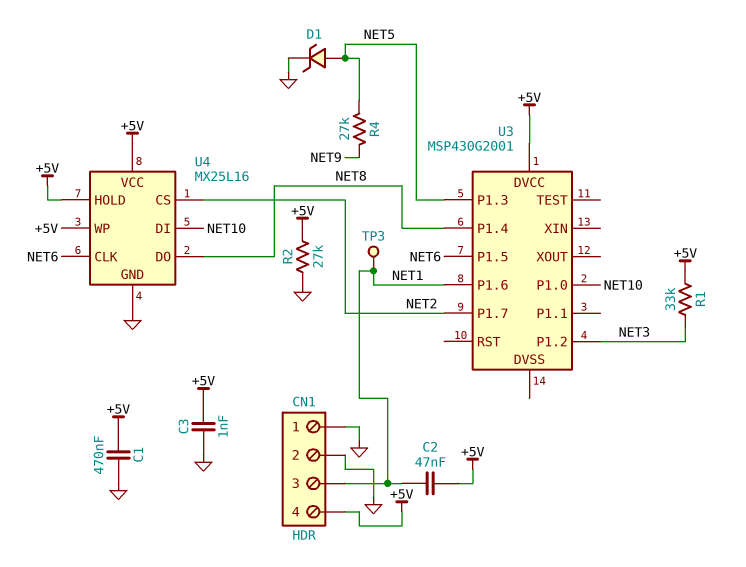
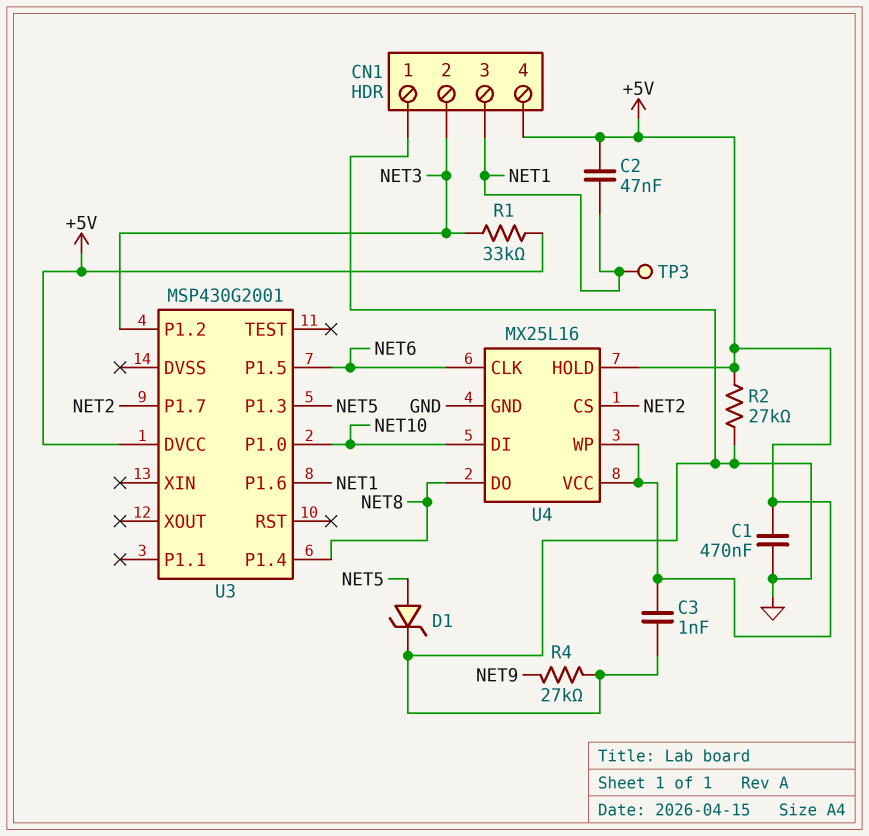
CN1 pin 2: GND -> NET3
R4: 27k (NET5, NET9) -> 27k (GND, NET9)

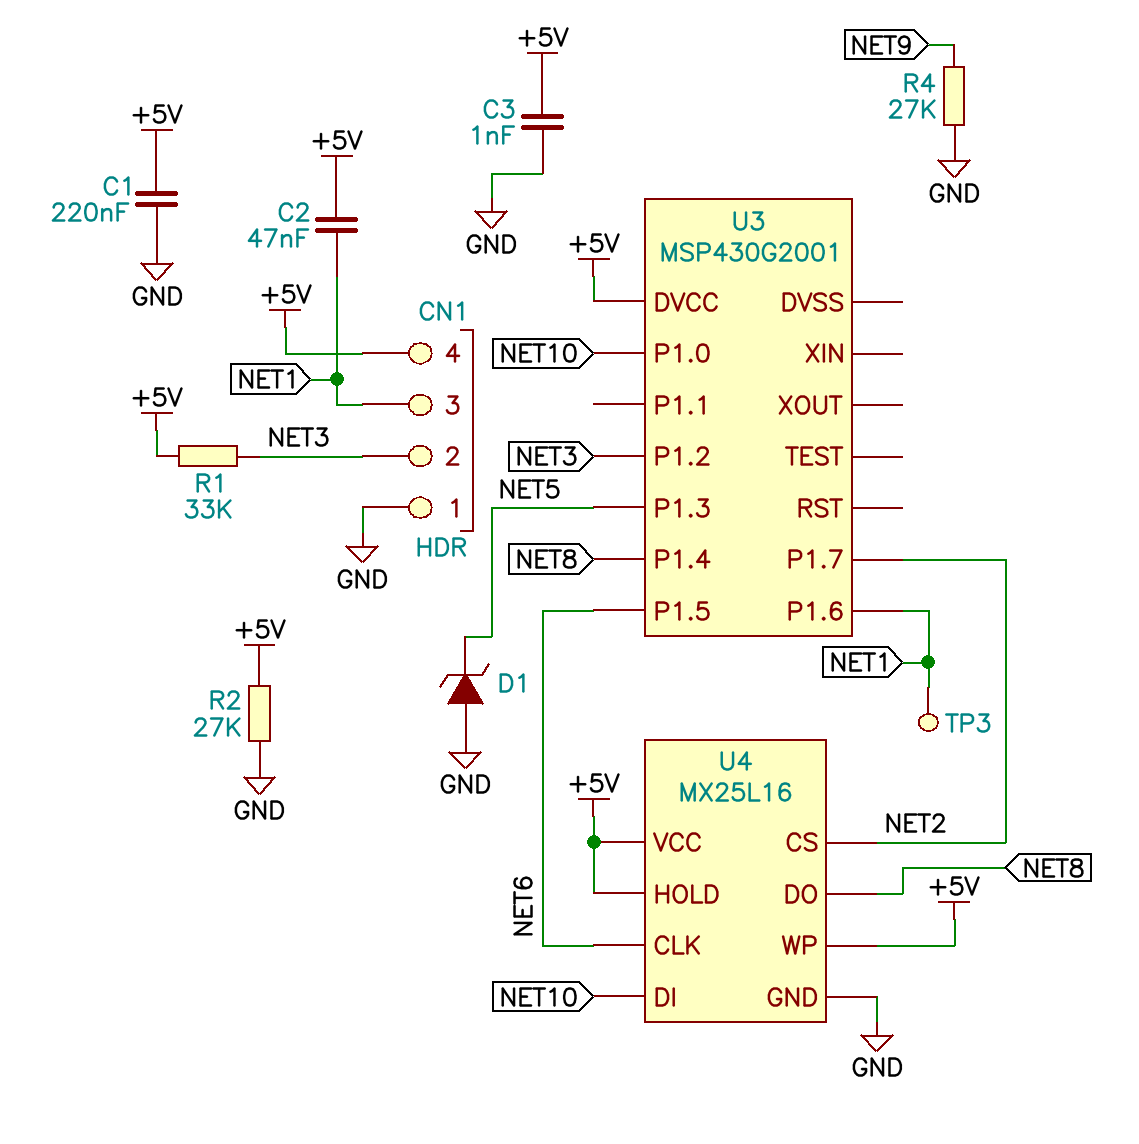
C1: 470nF (+5V, GND) -> 220nF (+5V, GND)
D1: zener (A NET5, K GND) -> zener (A GND, K NET5)

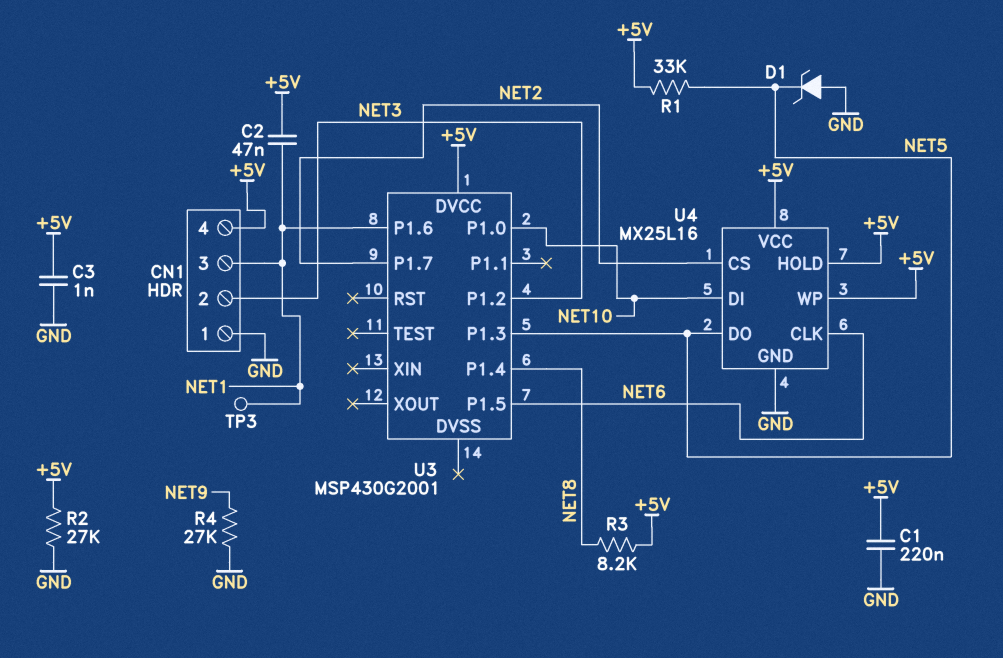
R1: 33k (+5V, NET3) -> 33k (+5V, NET5)
R3: none -> 8.2k (+5V, NET8)
U4 pin DO: NET8 -> NET5

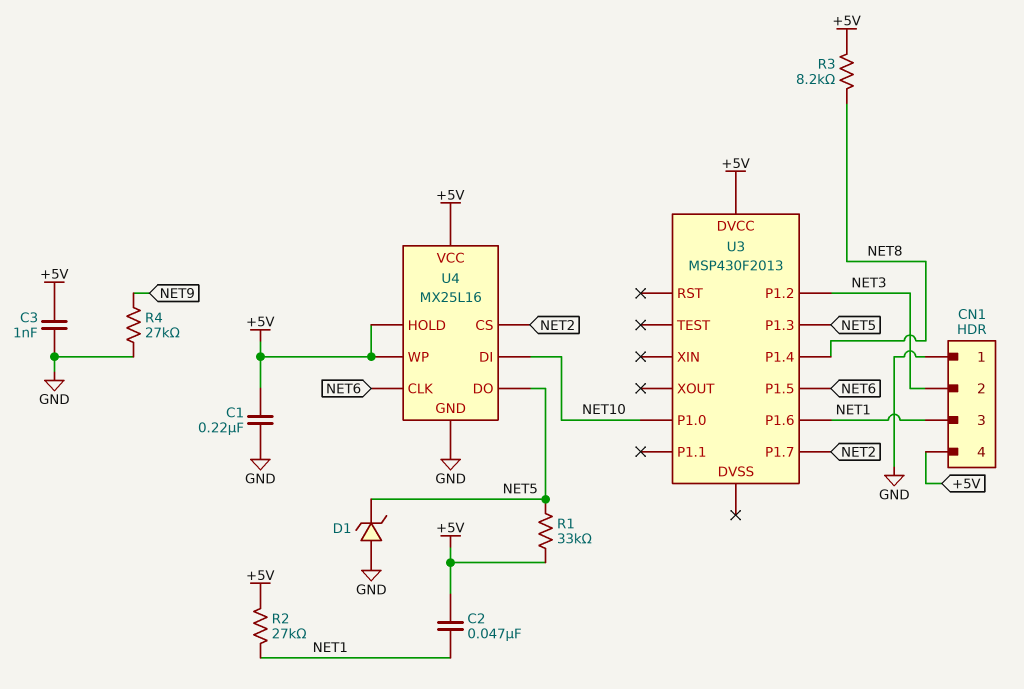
R2: 27k (+5V, GND) -> 27k (+5V, NET1)
TP3: test point (NET1) -> none
U3: MSP430G2001 -> MSP430F2013

